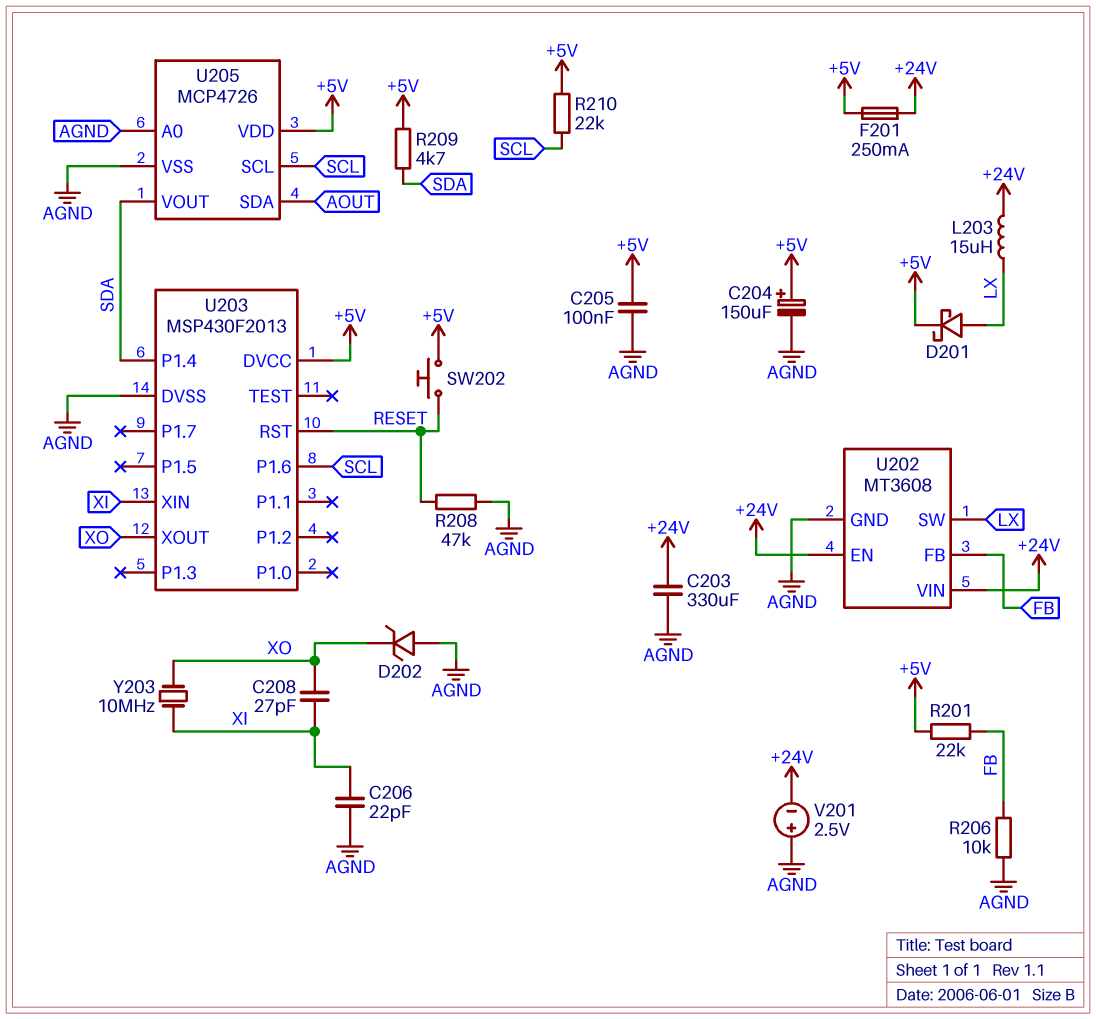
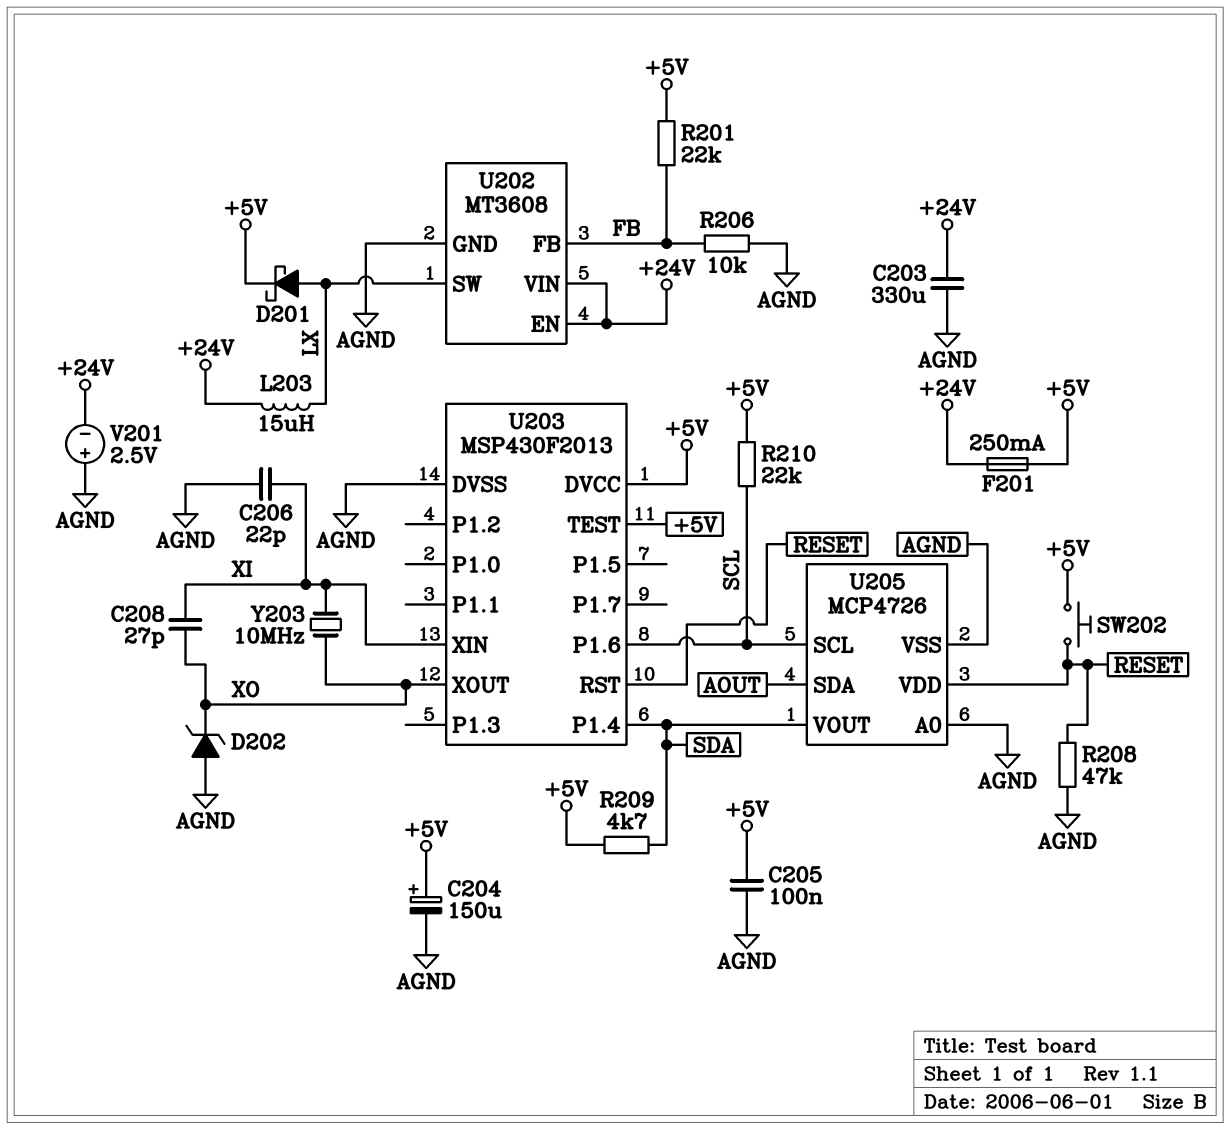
U203 pin TEST: none -> +5V
U205 pin VDD: +5V -> RESET

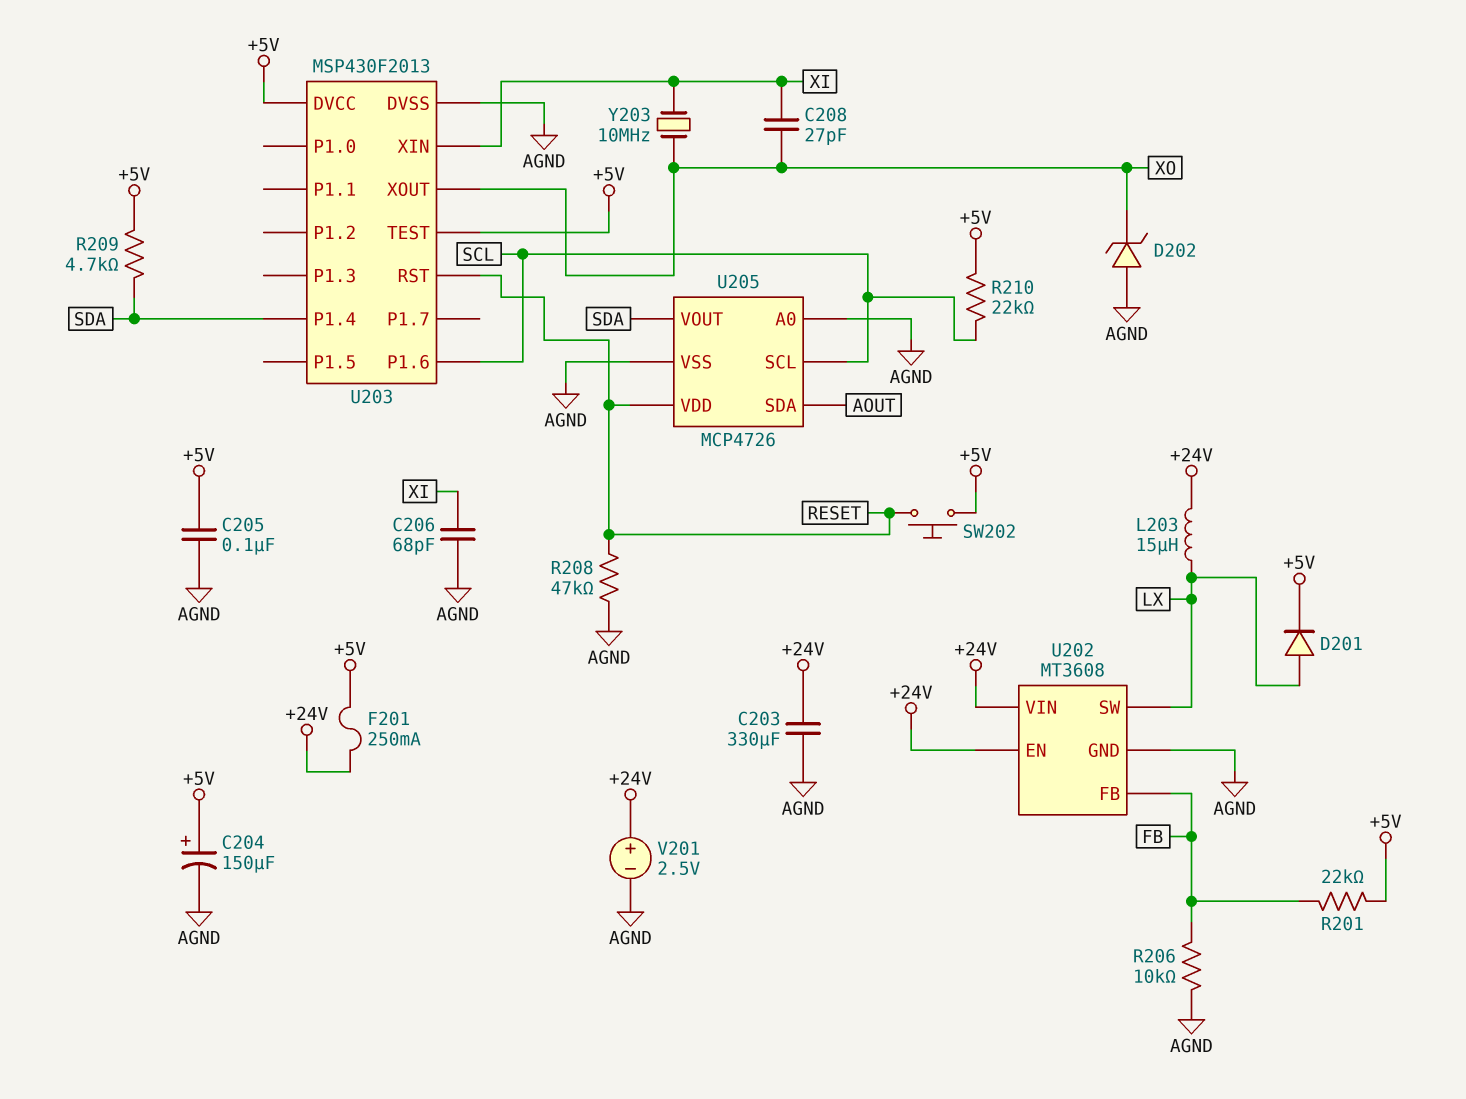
C206: 22pF (AGND, XI) -> 68pF (AGND, XI)
D201: schottky (A LX, K +5V) -> diode (A LX, K +5V)
V201: 2.5V (plus AGND, minus +24V) -> 2.5V (plus +24V, minus AGND)

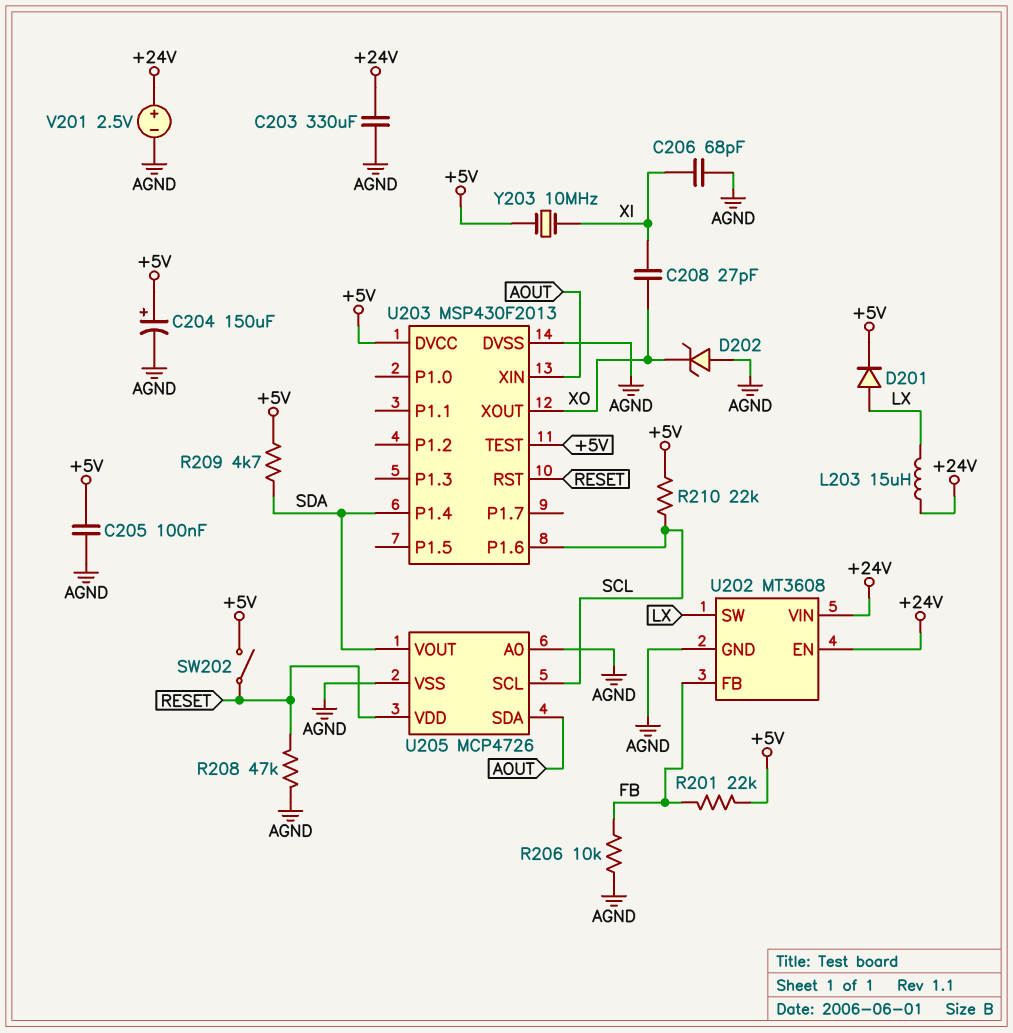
F201: 250mA (+5V, +24V) -> none
SW202: button (+5V, RESET) -> switch (+5V, RESET)
U203 pin XIN: XI -> AOUT
Y203: 10MHz (XI, XO) -> 10MHz (+5V, XI)

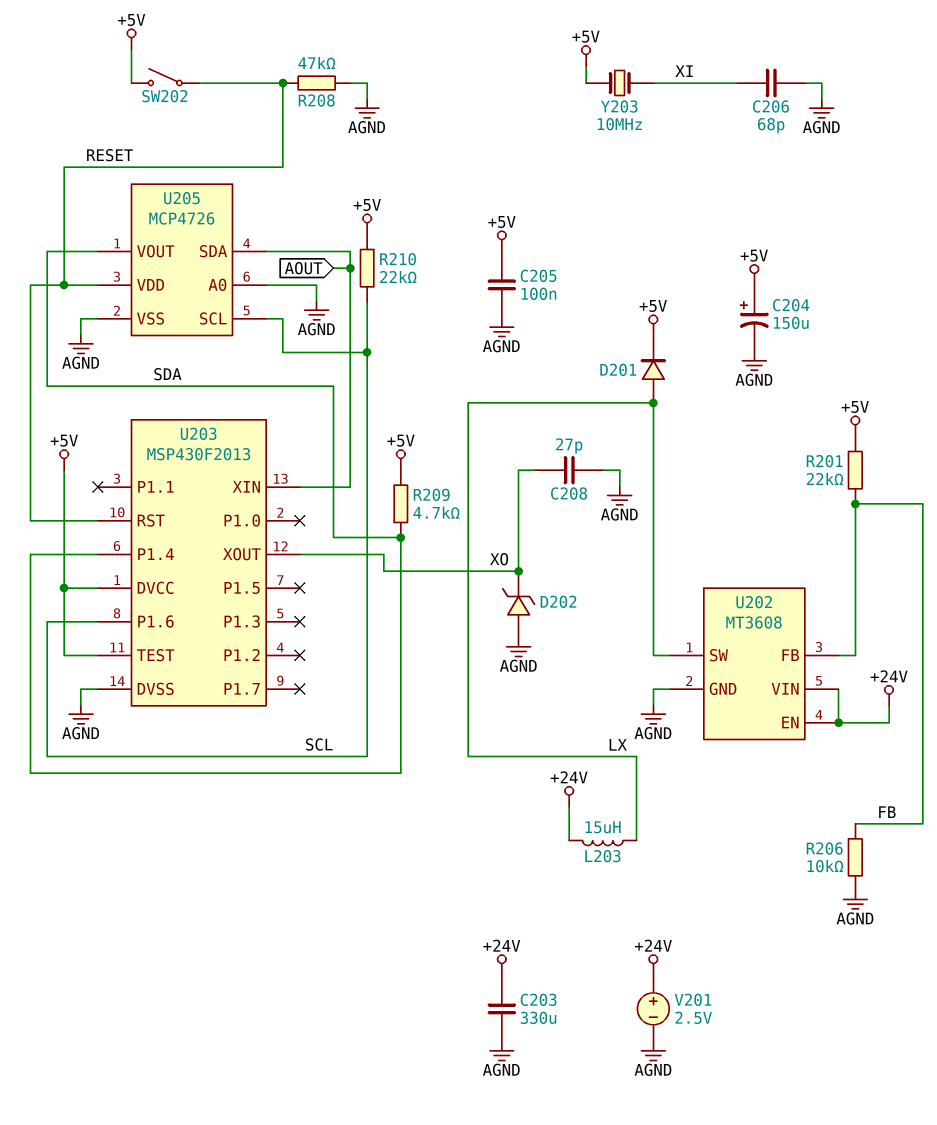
C208: 27pF (XI, XO) -> 27pF (AGND, XO)

